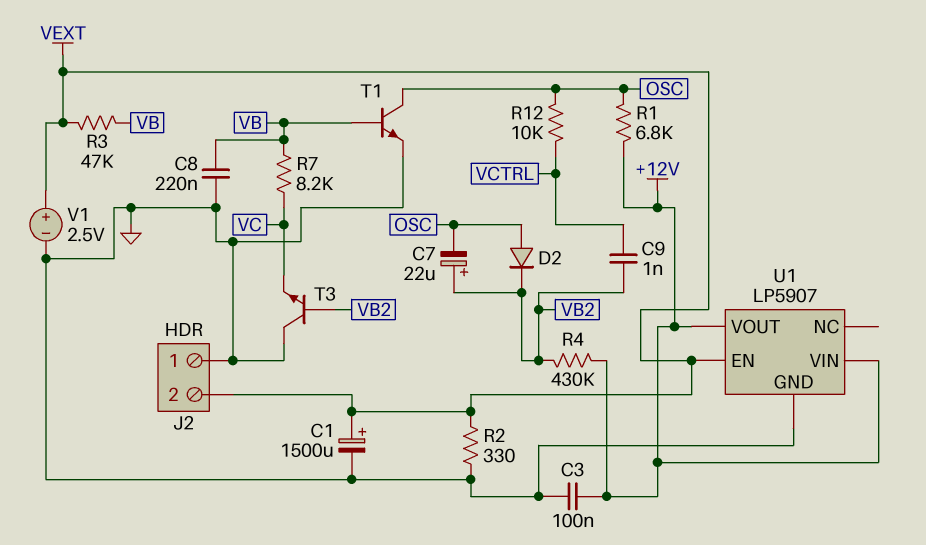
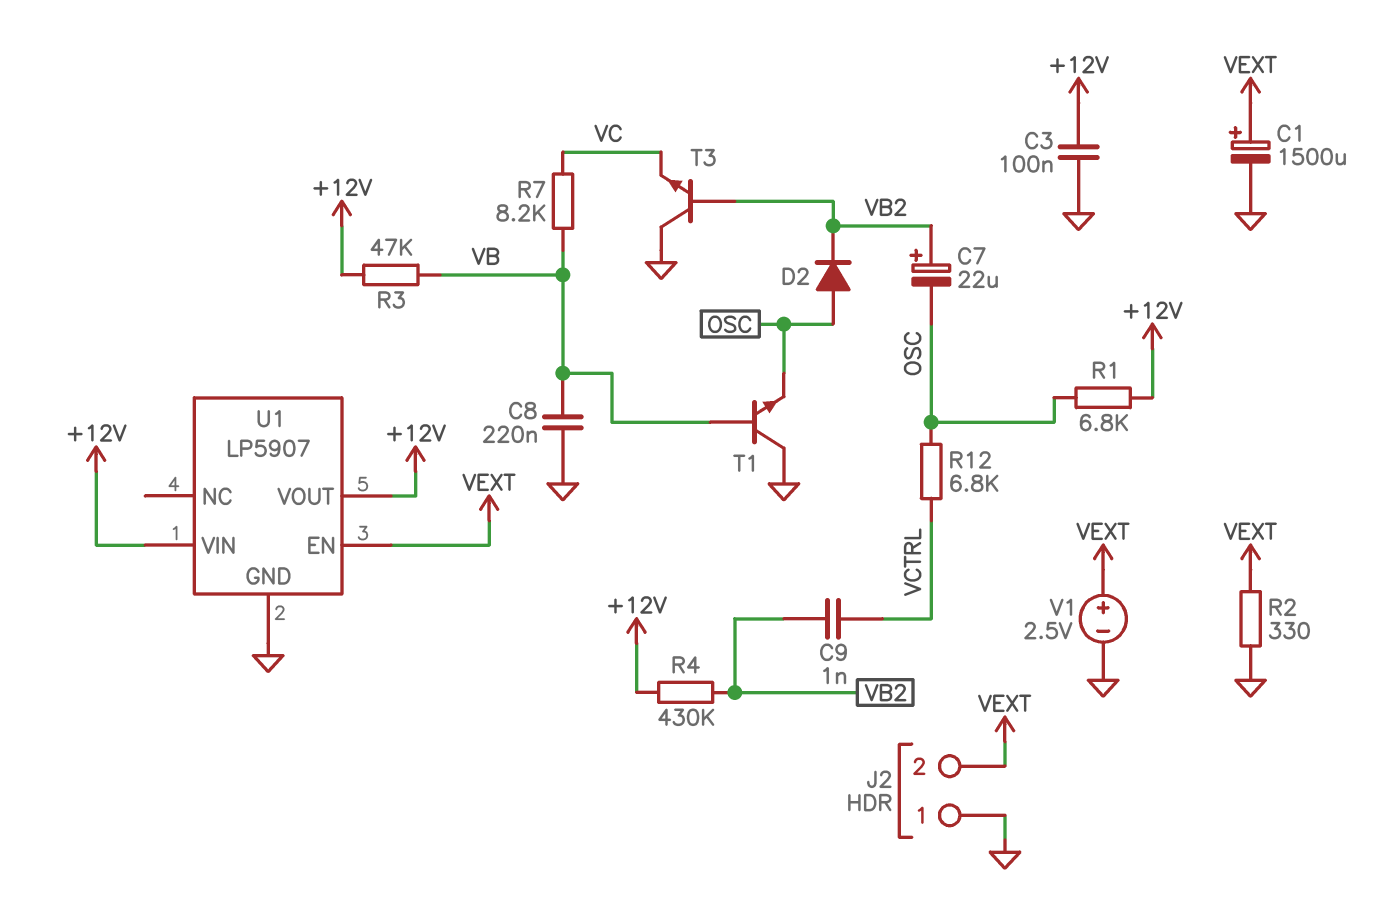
R3: 47k (VB, VEXT) -> 47k (+12V, VB)
R12: 10k (OSC, VCTRL) -> 6.8k (OSC, VCTRL)
T1: NPN (B VB, C OSC, E GND) -> NPN (B VB, C GND, E OSC)

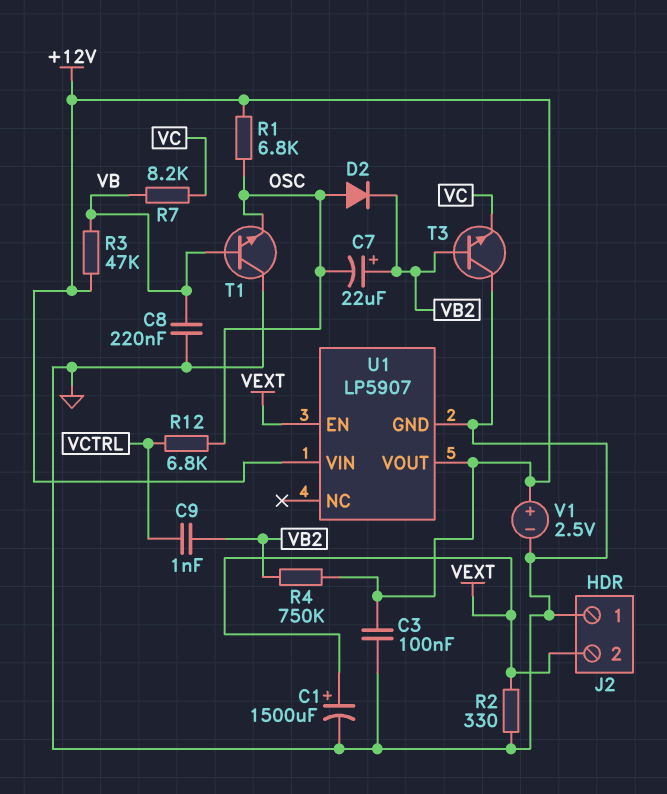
R4: 430k (+12V, VB2) -> 750k (+12V, VB2)
V1: 2.5V (plus VEXT, minus GND) -> 2.5V (plus +12V, minus GND)

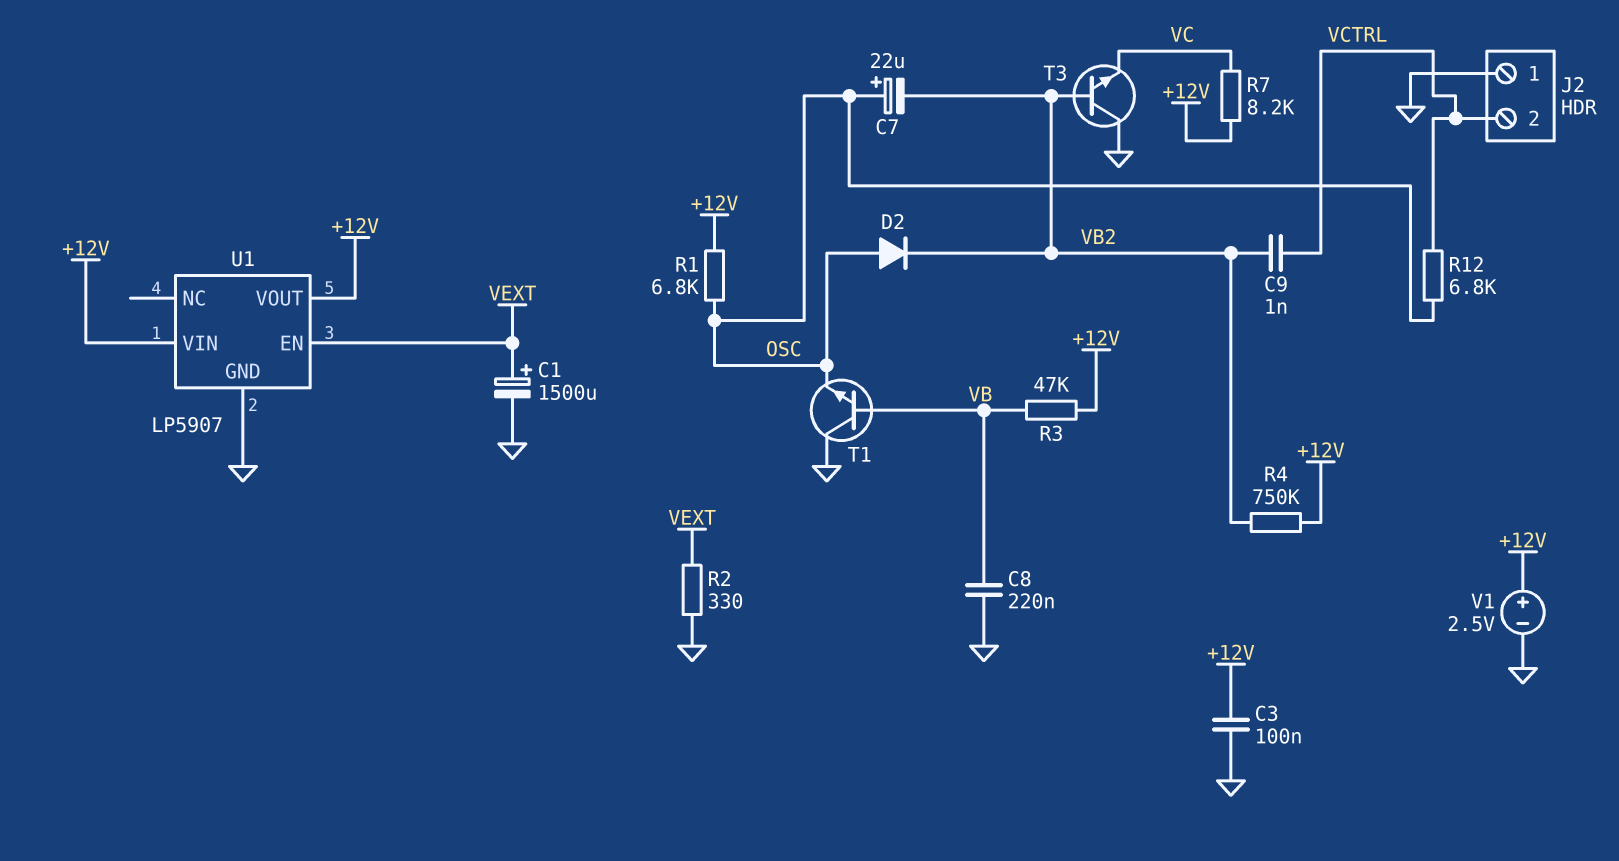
C7: 22uF (plus VB2, minus OSC) -> 22uF (plus OSC, minus VB2)
J2 pin 2: VEXT -> VCTRL
R7: 8.2k (VB, VC) -> 8.2k (+12V, VC)

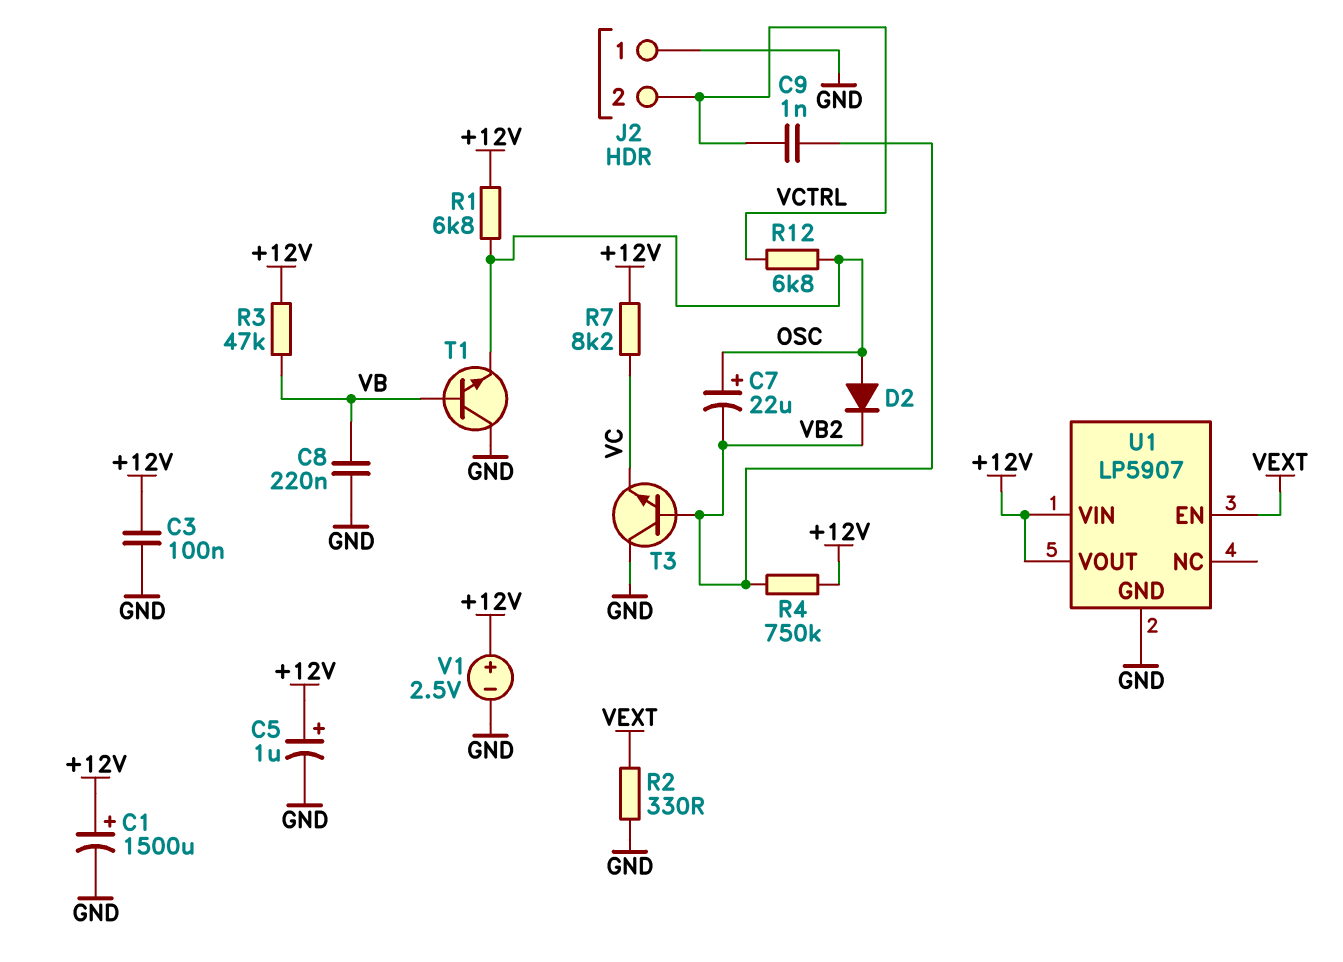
C1: 1500uF (plus VEXT, minus GND) -> 1500uF (plus +12V, minus GND)
C5: none -> 1uF (plus +12V, minus GND)

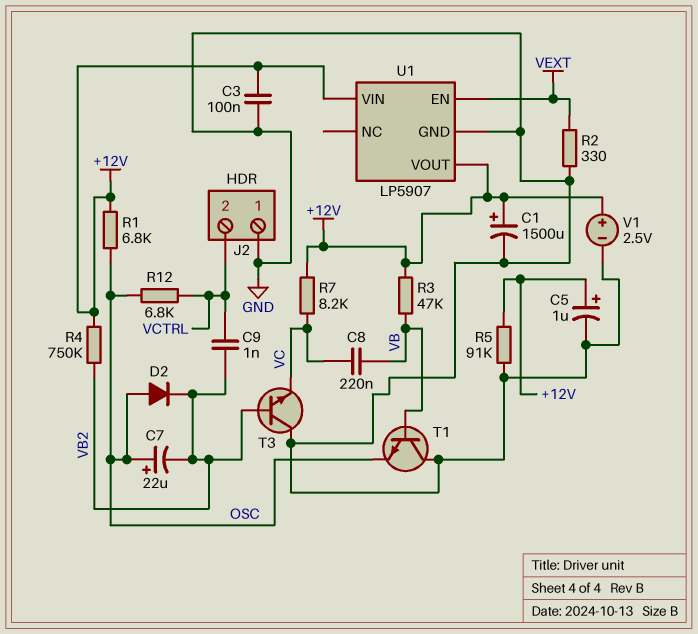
C8: 220nF (GND, VB) -> 220nF (VB, VC)
R5: none -> 91k (+12V, GND)

